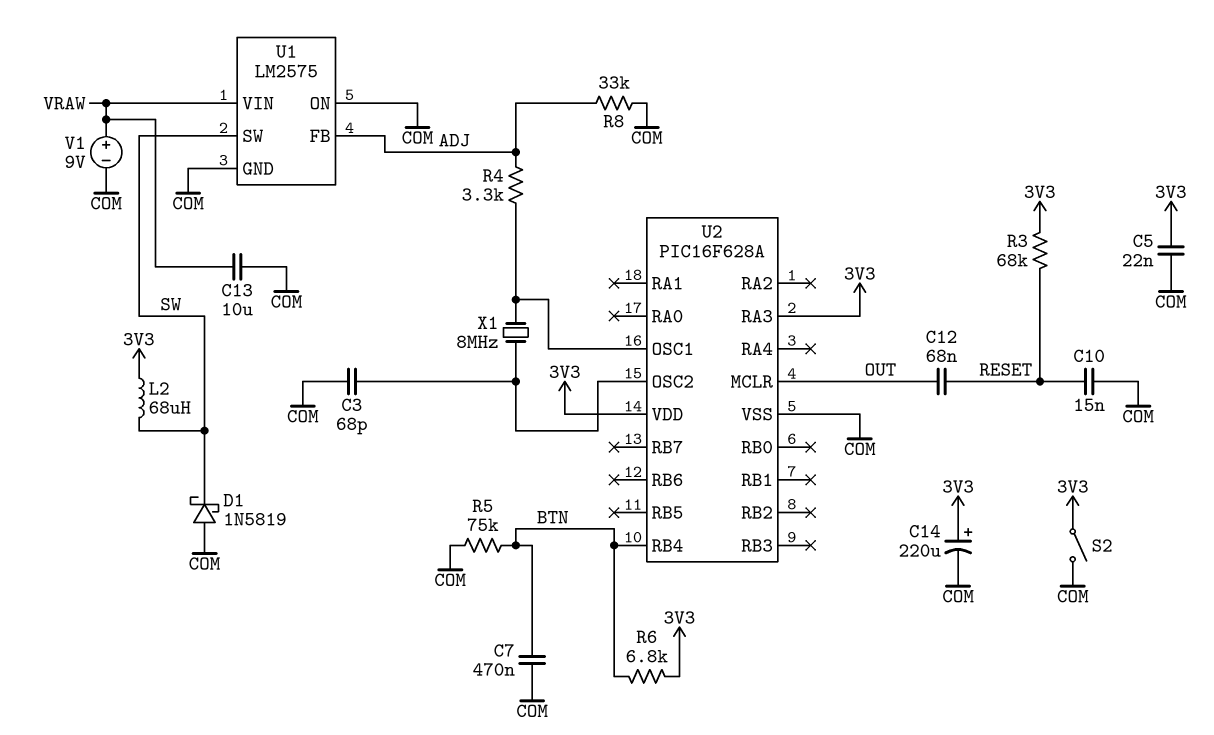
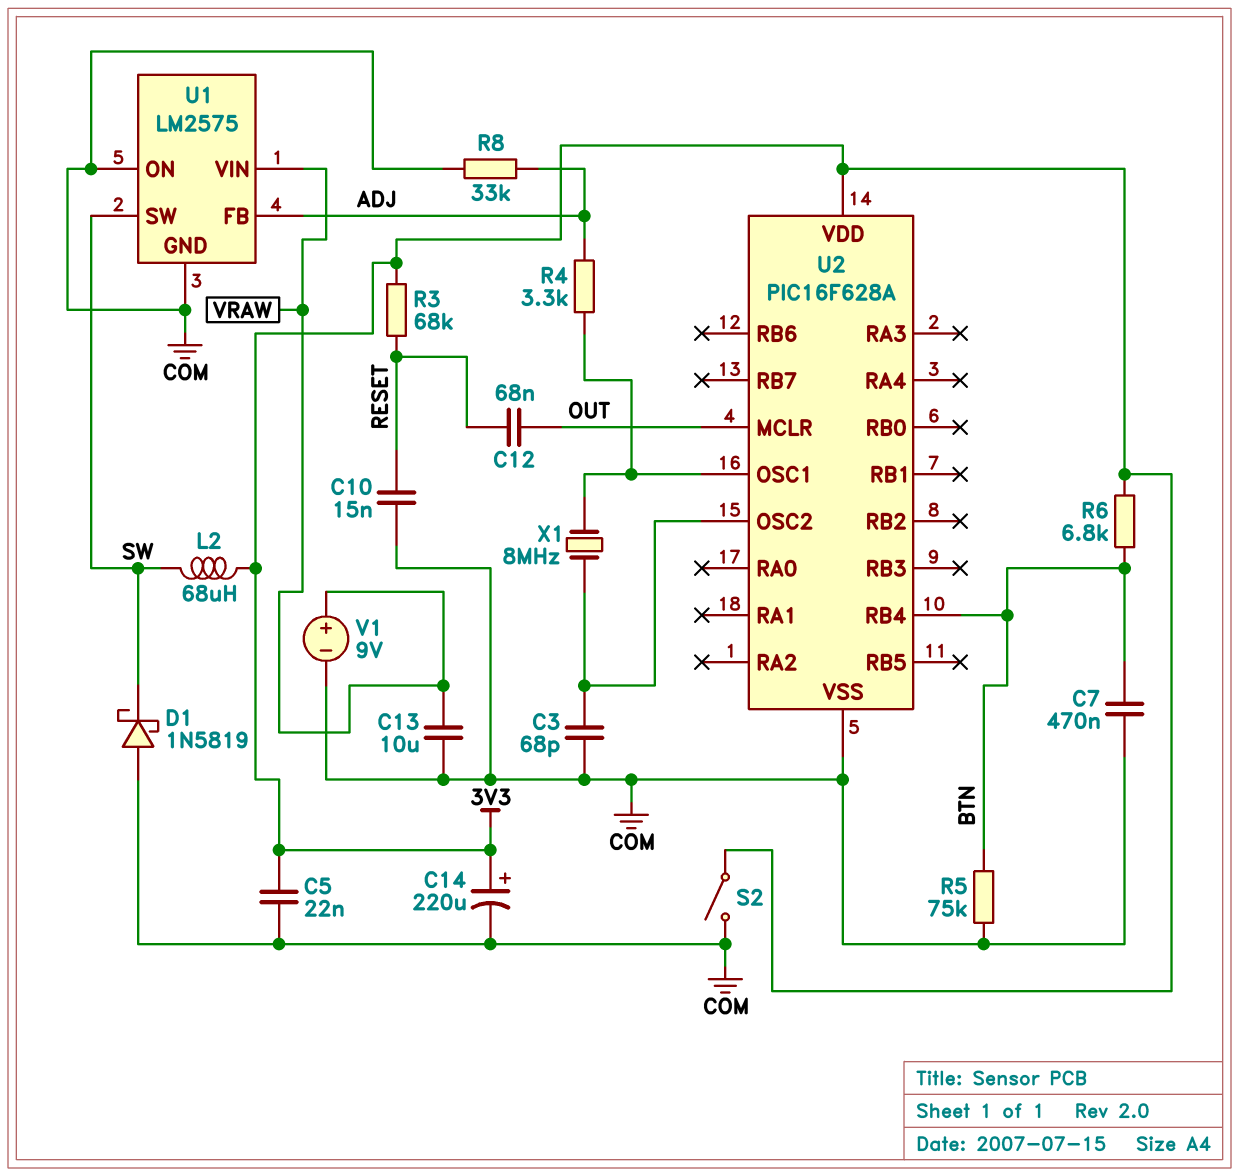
U2 pin RA3: 3V3 -> none

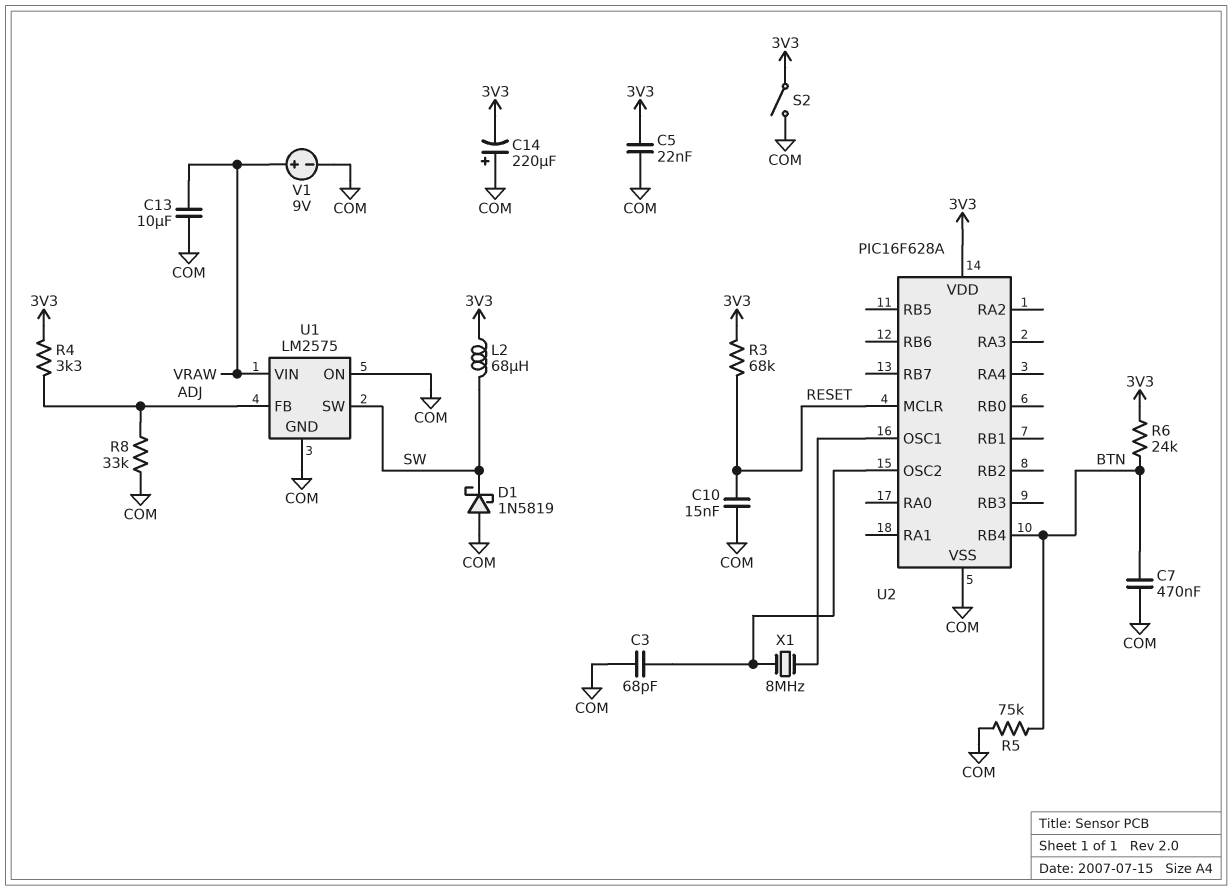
C12: 68nF (OUT, RESET) -> none
C14: 220uF (plus 3V3, minus COM) -> 220uF (plus COM, minus 3V3)
R4: 3.3k (ADJ, U2/OSC1) -> 3.3k (3V3, ADJ)
R6: 6.8k (3V3, BTN) -> 24k (3V3, BTN)
U2 pin MCLR: OUT -> RESET

